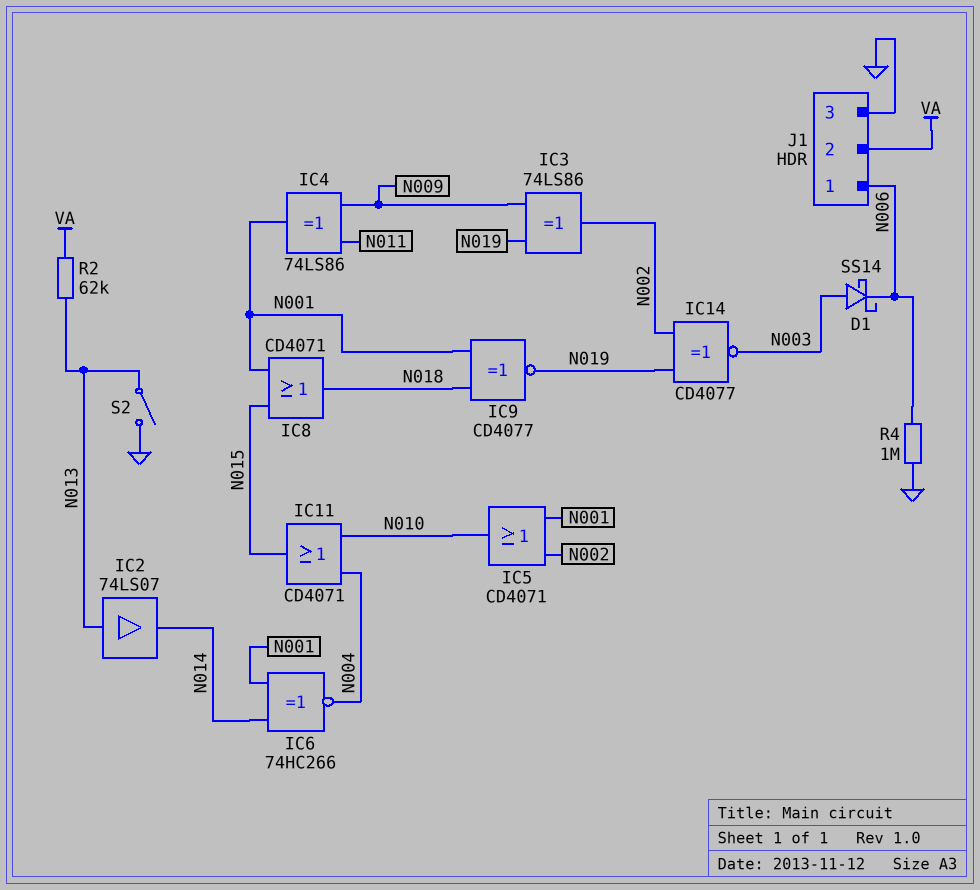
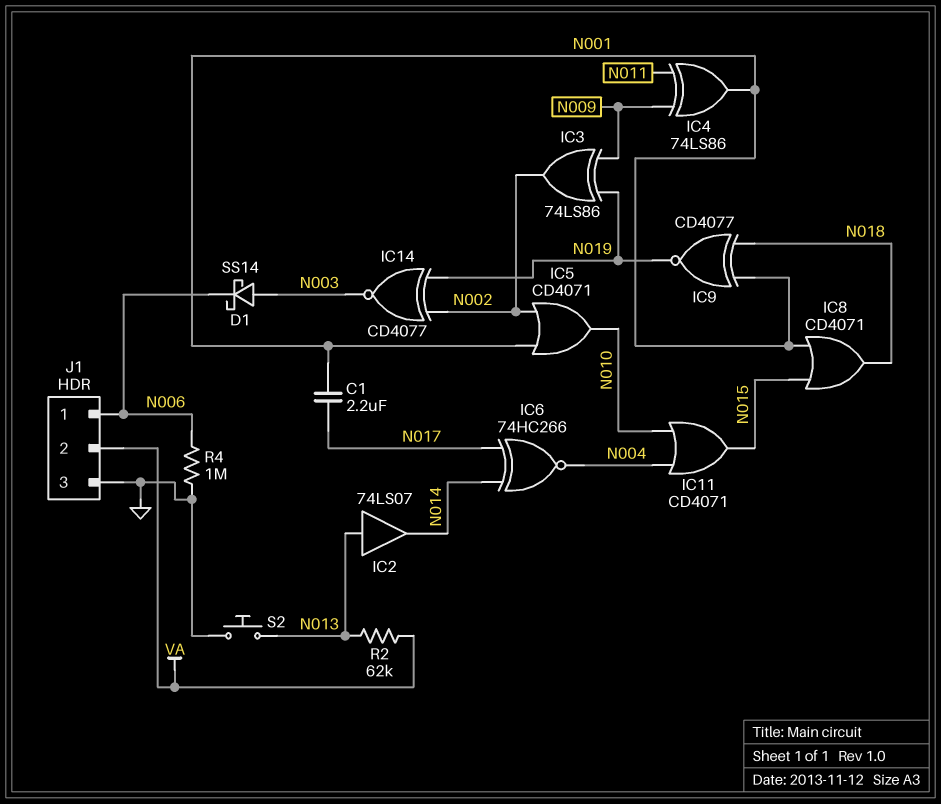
C1: none -> 2.2uF (N001, N017)
IC6: XNOR 74HC266 (in N001, in N014, out N004) -> XNOR 74HC266 (in N014, in N017, out N004)
S2: switch (GND, N013) -> button (GND, N013)

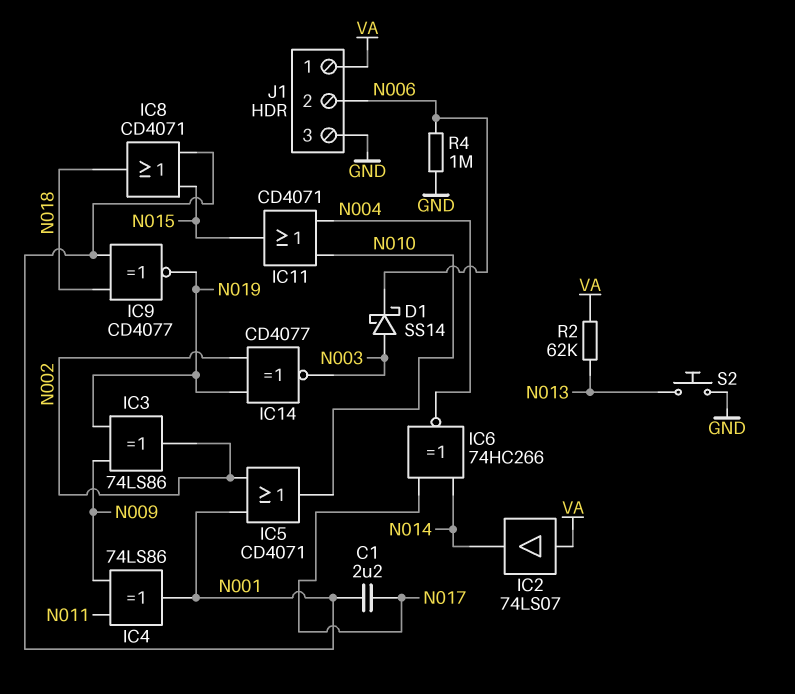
IC2: buffer 74LS07 (in N013, out N014) -> buffer 74LS07 (in VA, out N014)
J1 pin 1: N006 -> VA
J1 pin 2: VA -> N006

